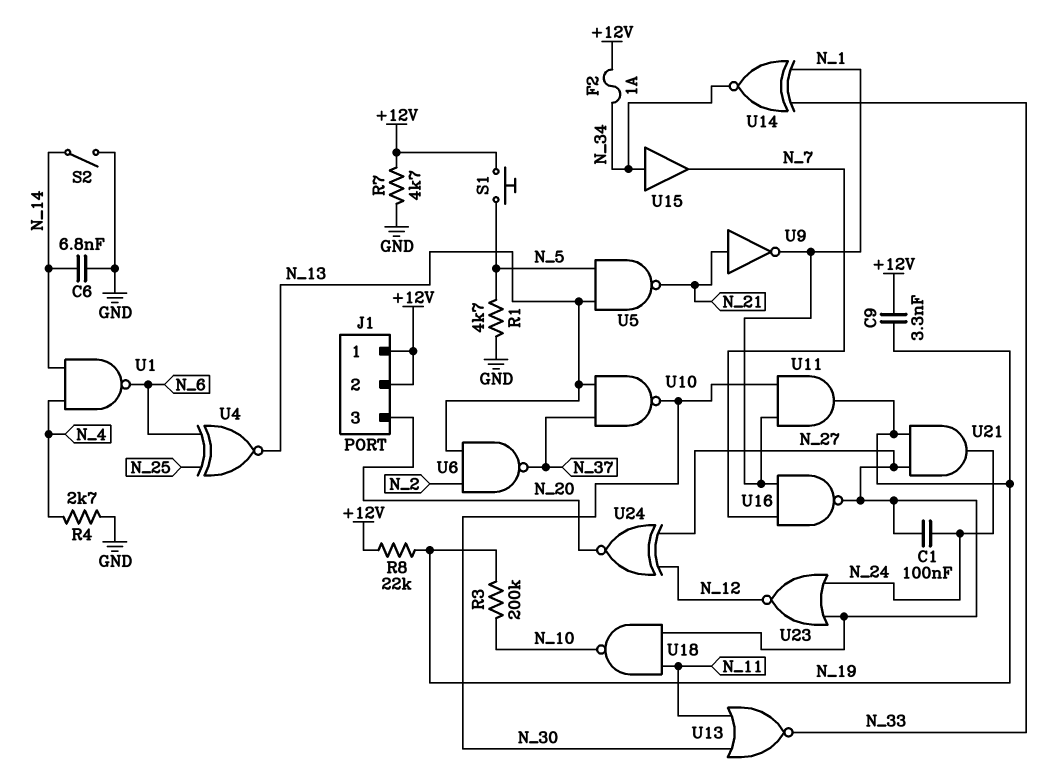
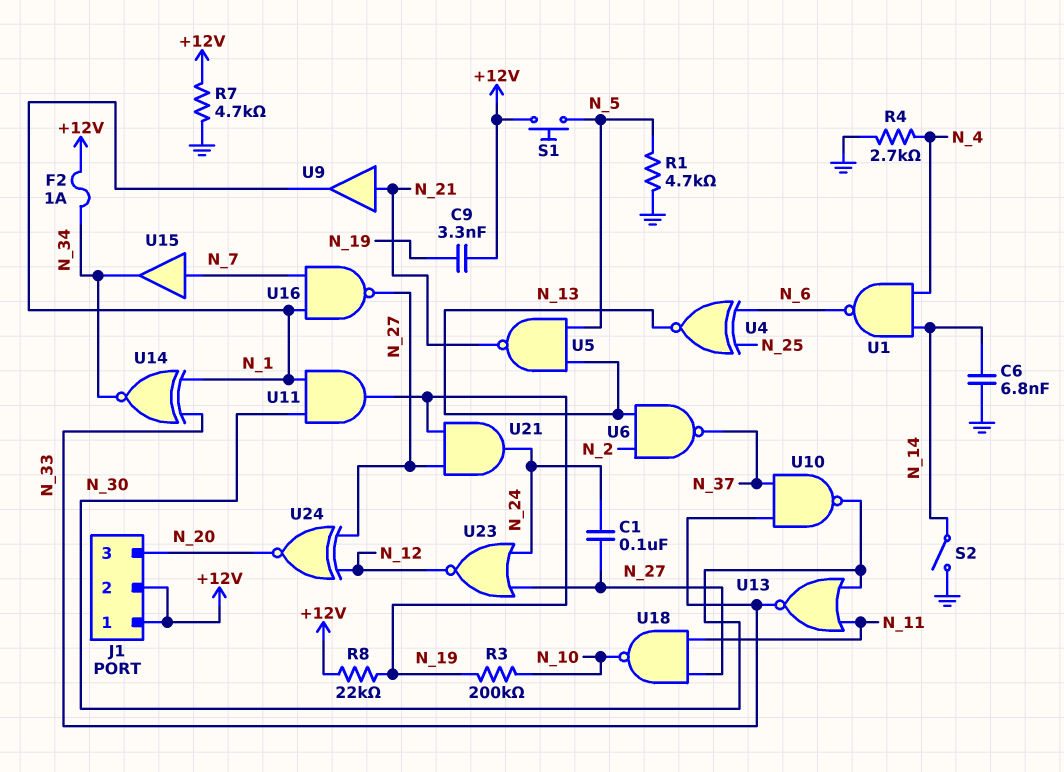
U9: NOT (in N_21, out N_1) -> buffer (in N_21, out N_1)
U10: NAND (in N_13, in N_37, out N_30) -> NAND (in N_33, in N_37, out N_30)
U15: buffer (in N_34, out N_7) -> buffer (in N_7, out N_34)

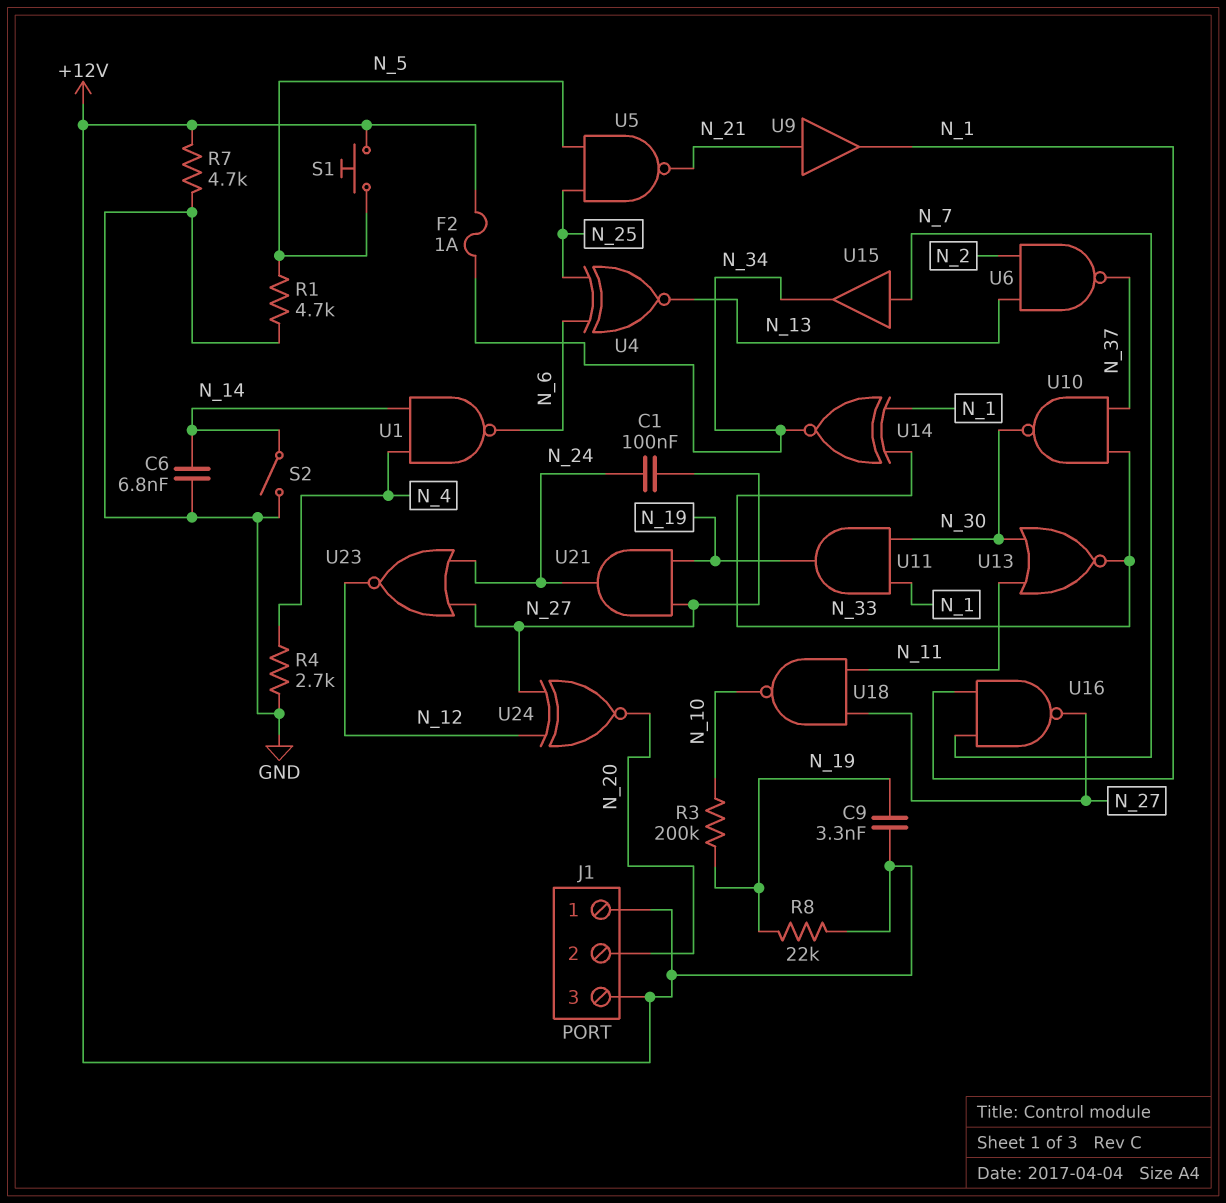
J1 pin 2: +12V -> N_20
J1 pin 3: N_20 -> +12V
U5: NAND (in N_5, in N_13, out N_21) -> NAND (in N_5, in N_25, out N_21)

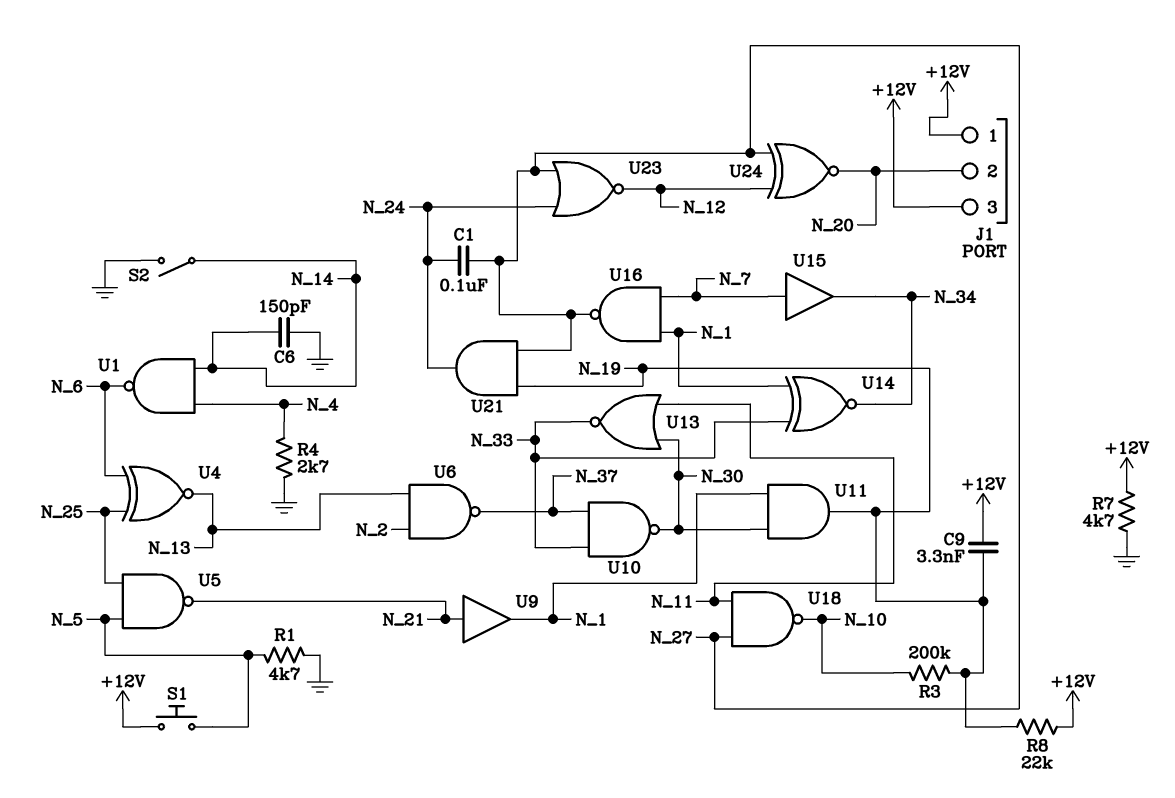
C6: 6.8nF (GND, N_14) -> 150pF (GND, N_14)
F2: 1A (+12V, N_34) -> none

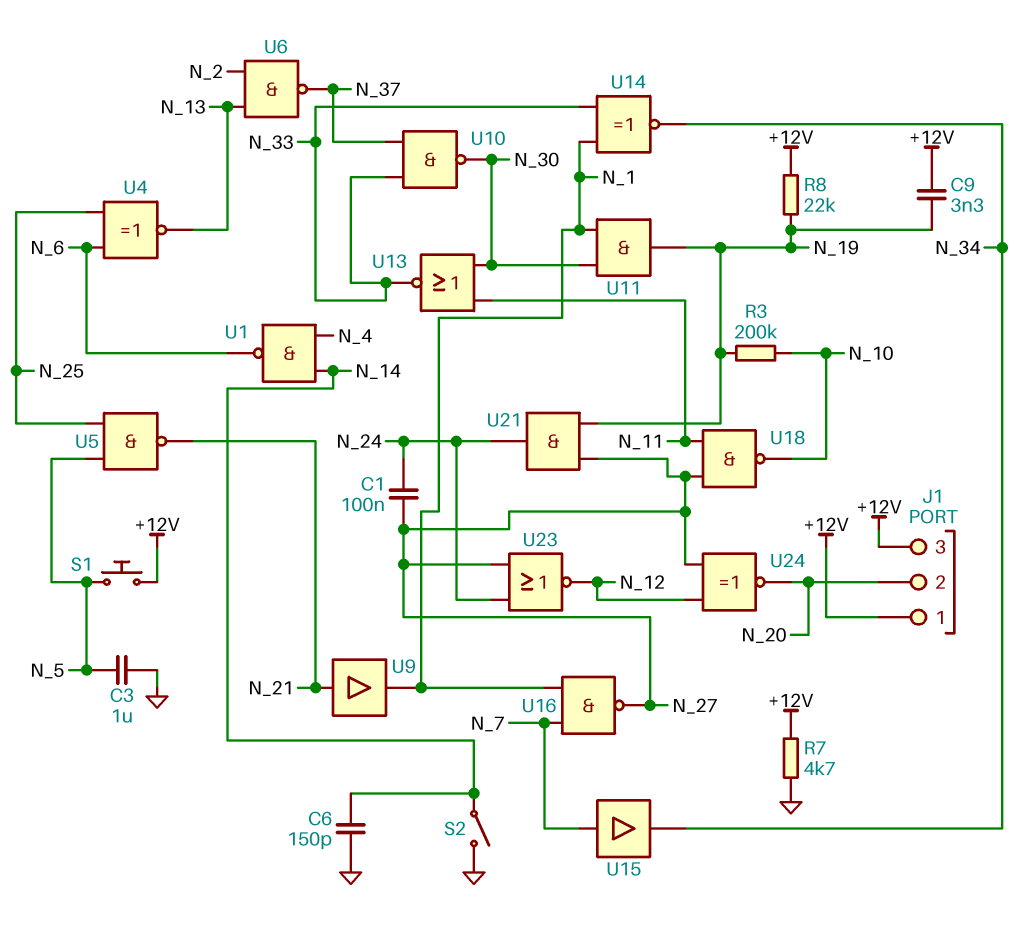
C3: none -> 1uF (GND, N_5)
R1: 4.7k (GND, N_5) -> none
R4: 2.7k (GND, N_4) -> none

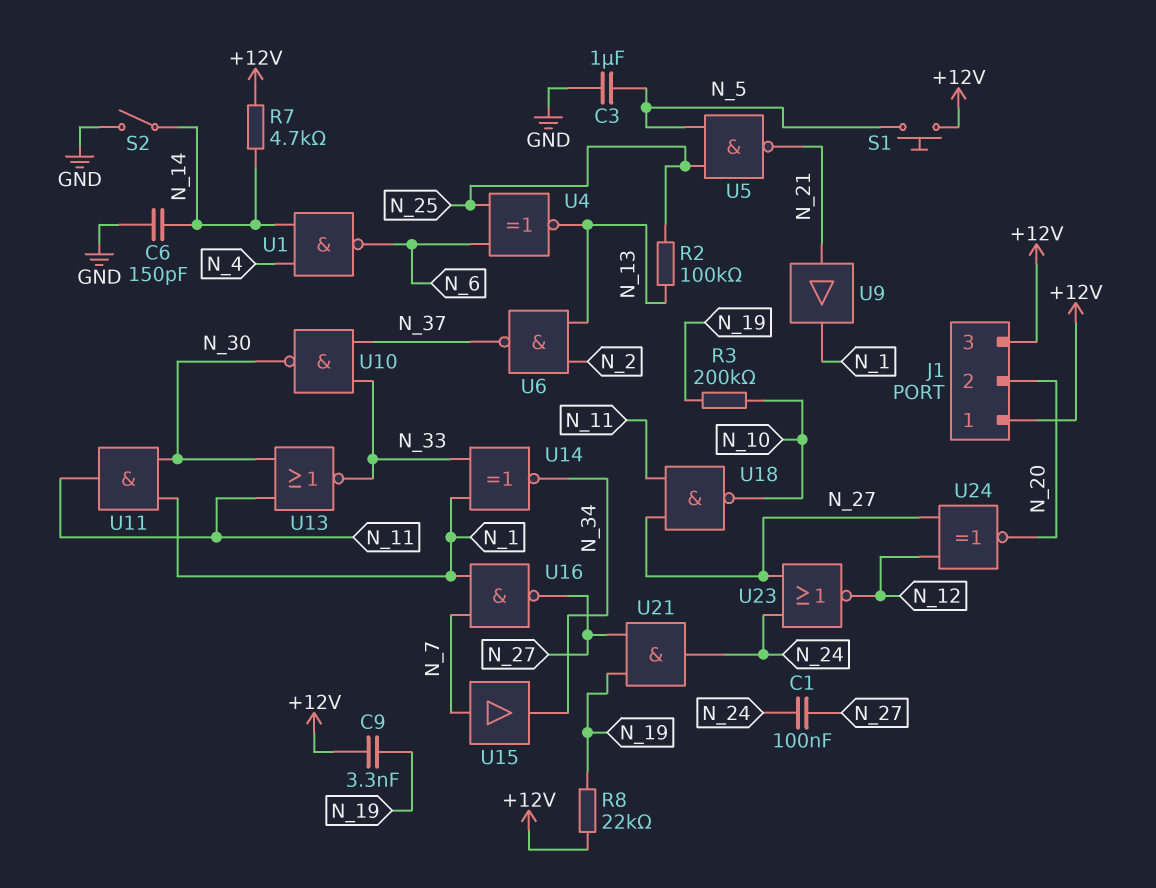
R2: none -> 100k (N_13, N_25)
R7: 4.7k (+12V, GND) -> 4.7k (+12V, N_14)
U11: AND (in N_1, in N_30, out N_19) -> AND (in N_1, in N_30, out N_11)

